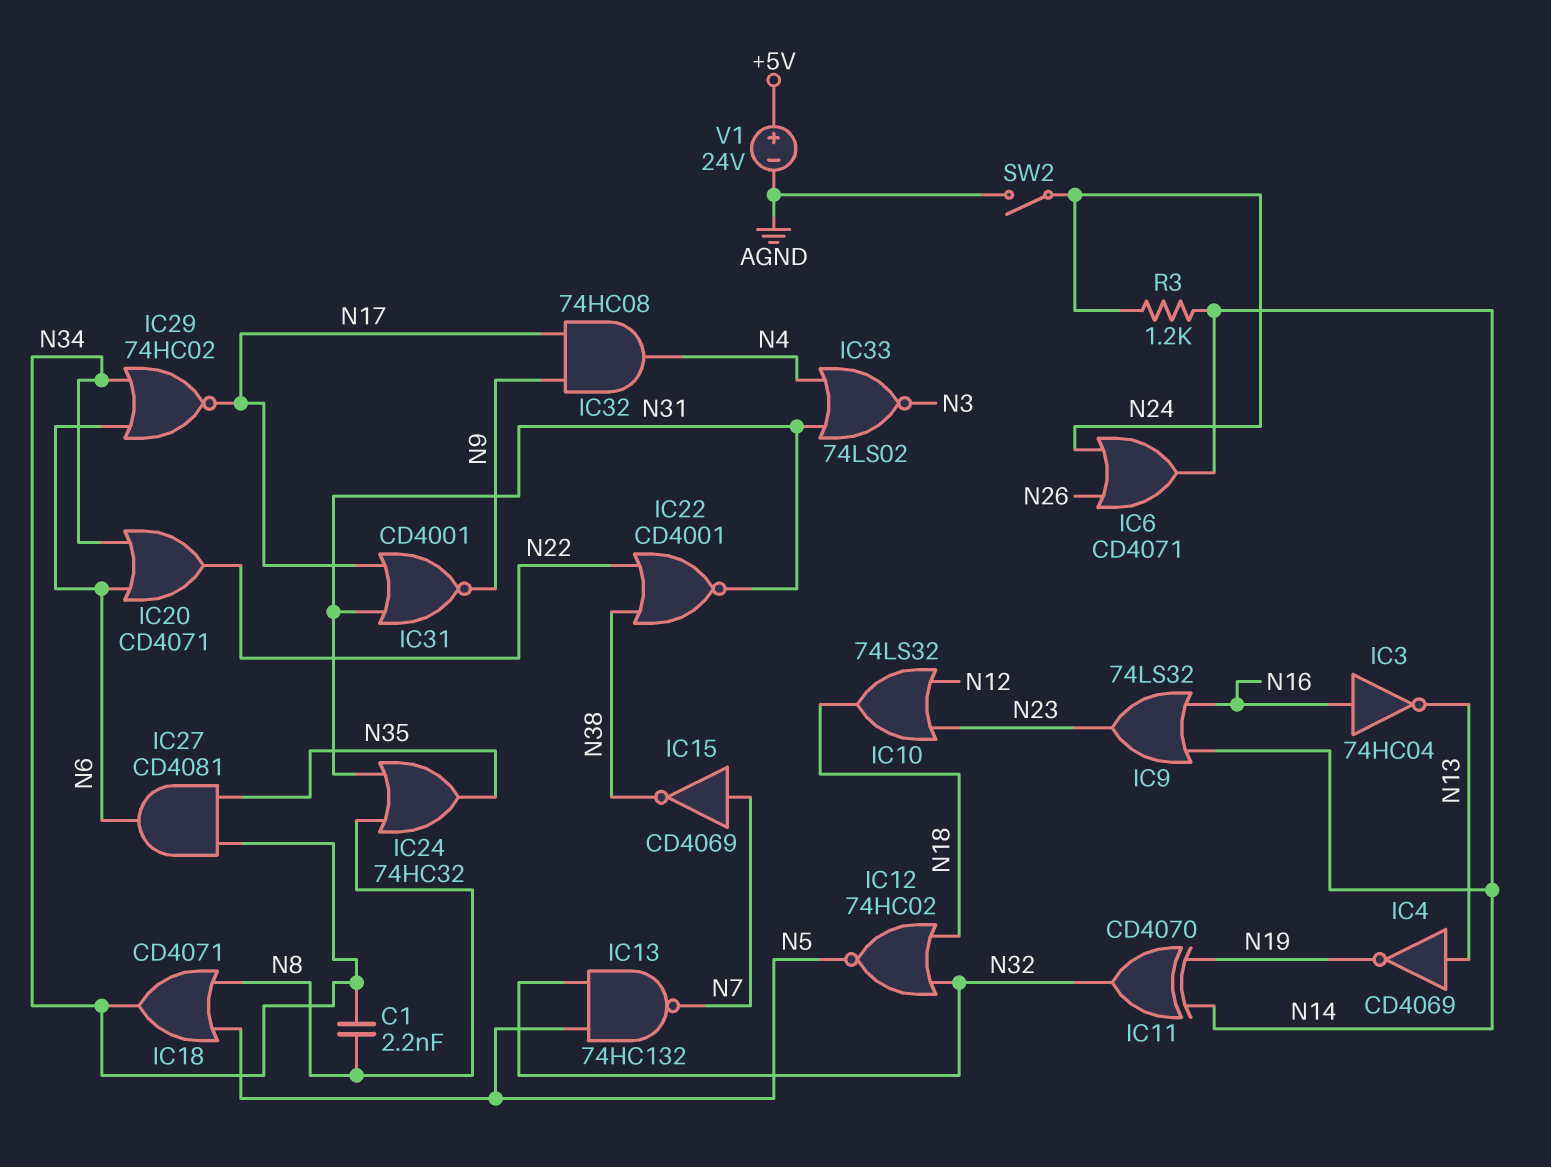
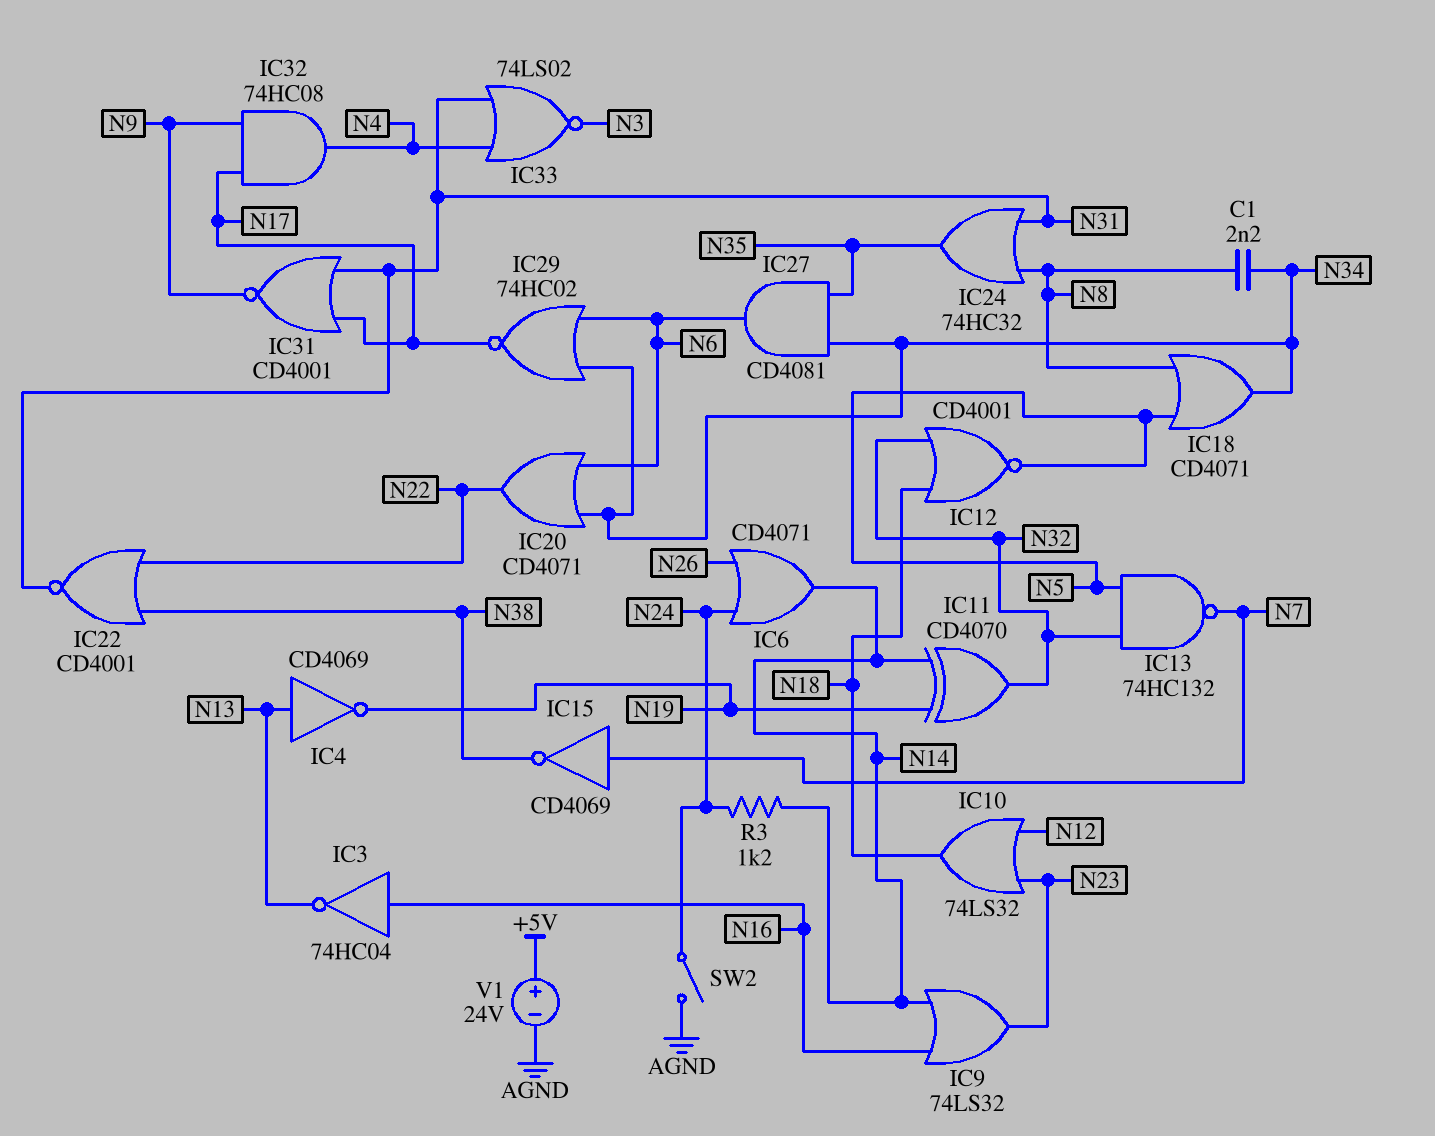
IC12: NOR 74HC02 (in N18, in N32, out N5) -> NOR CD4001 (in N18, in N32, out N5)

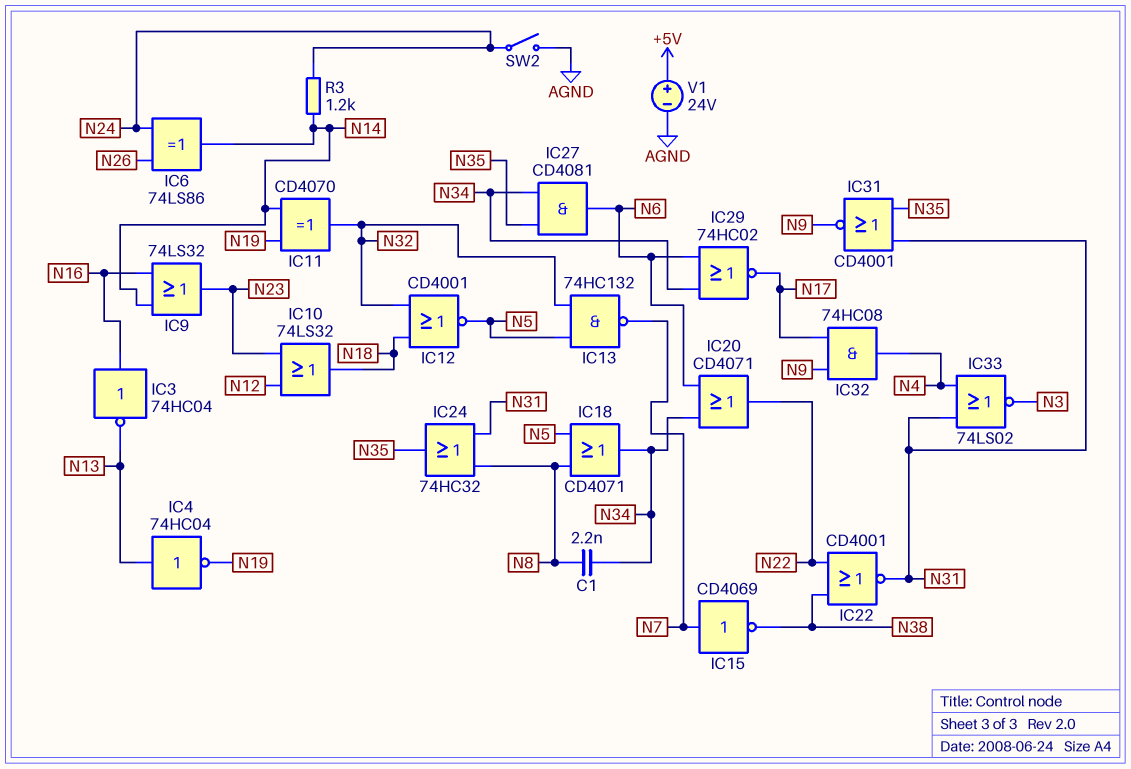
IC4: NOT CD4069 (in N13, out N19) -> NOT 74HC04 (in N13, out N19)
IC6: OR CD4071 (in N24, in N26, out N14) -> XOR 74LS86 (in N24, in N26, out N14)
IC31: NOR CD4001 (in N17, in N31, out N9) -> NOR CD4001 (in N31, in N35, out N9)

